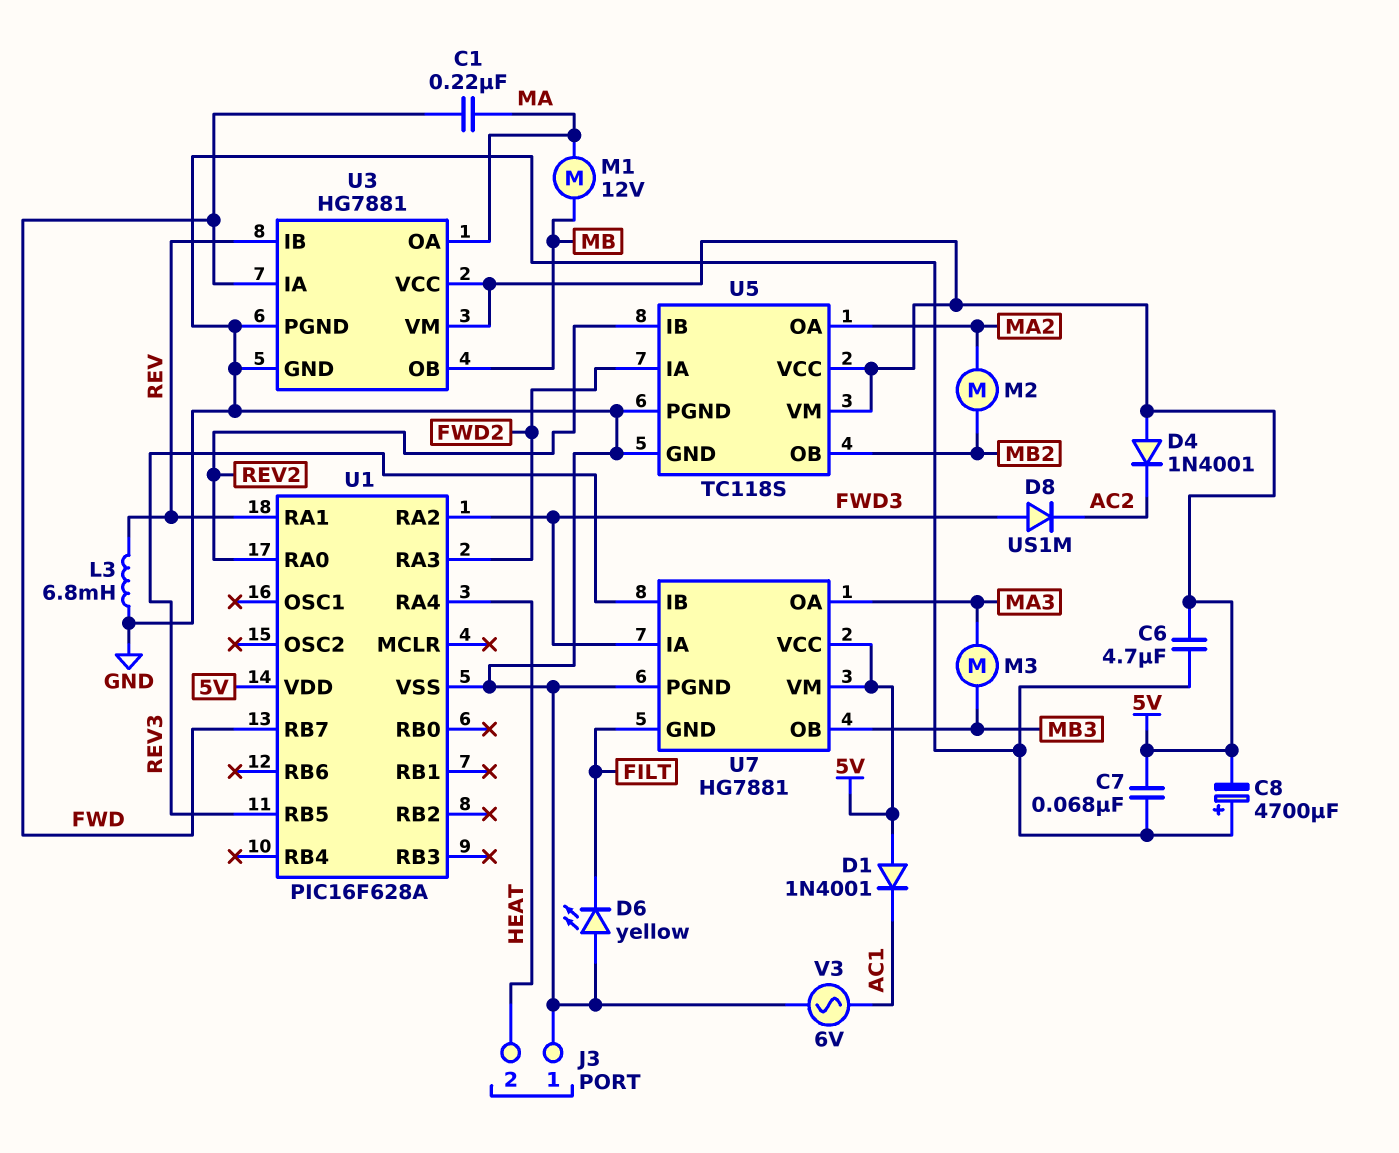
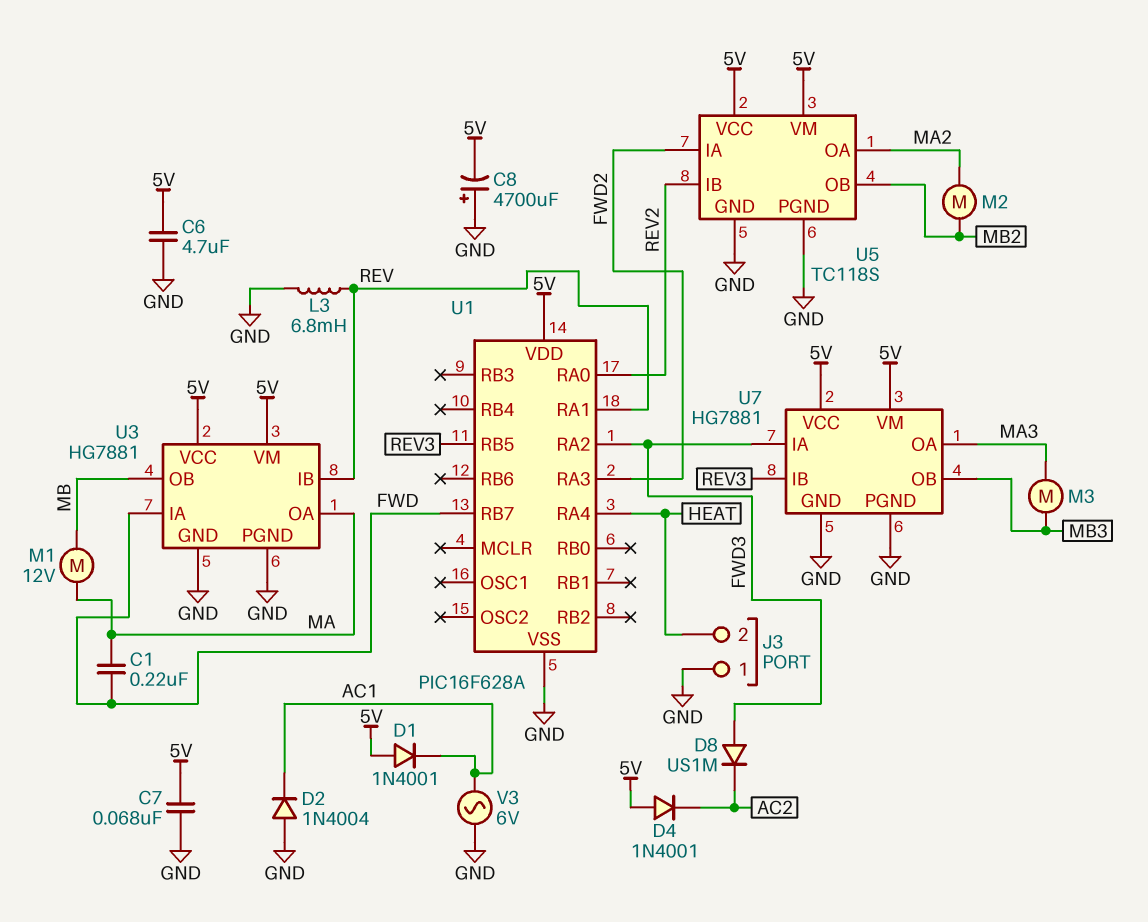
D2: none -> diode 1N4004 (A GND, K AC1)
D6: LED yellow (A GND, K FILT) -> none
U7 pin GND: FILT -> GND

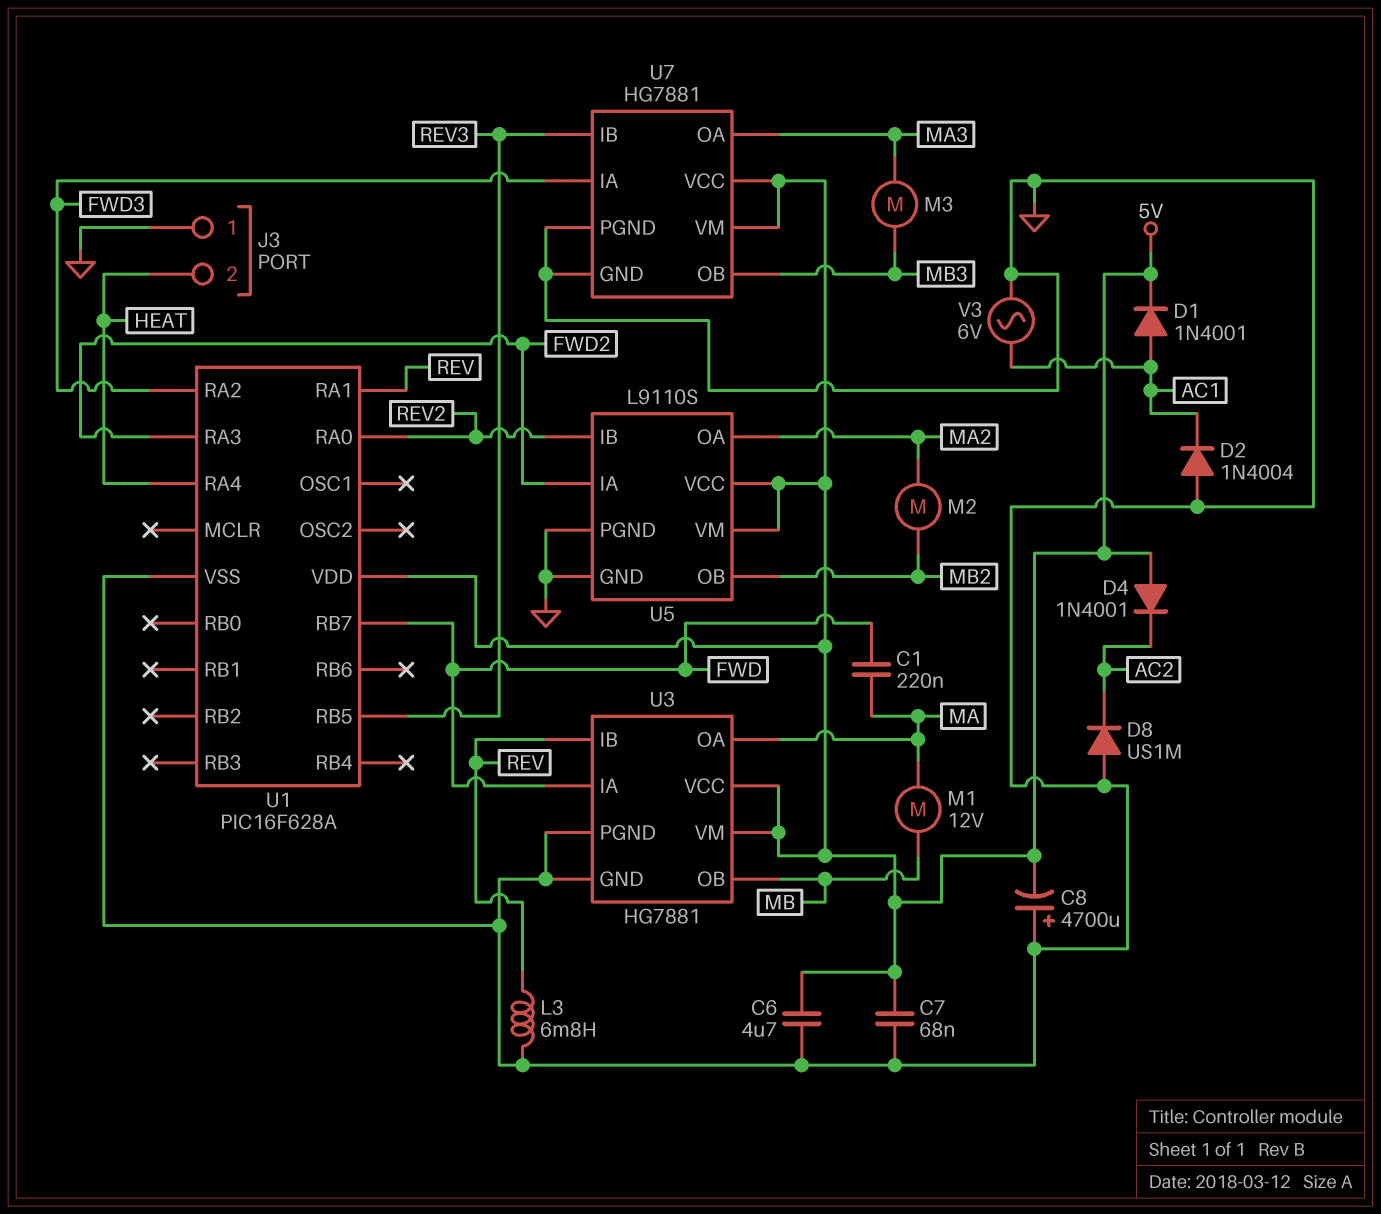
D1: diode 1N4001 (A 5V, K AC1) -> diode 1N4001 (A AC1, K 5V)
D8: diode US1M (A FWD3, K AC2) -> diode US1M (A GND, K AC2)
U5: TC118S -> L9110S

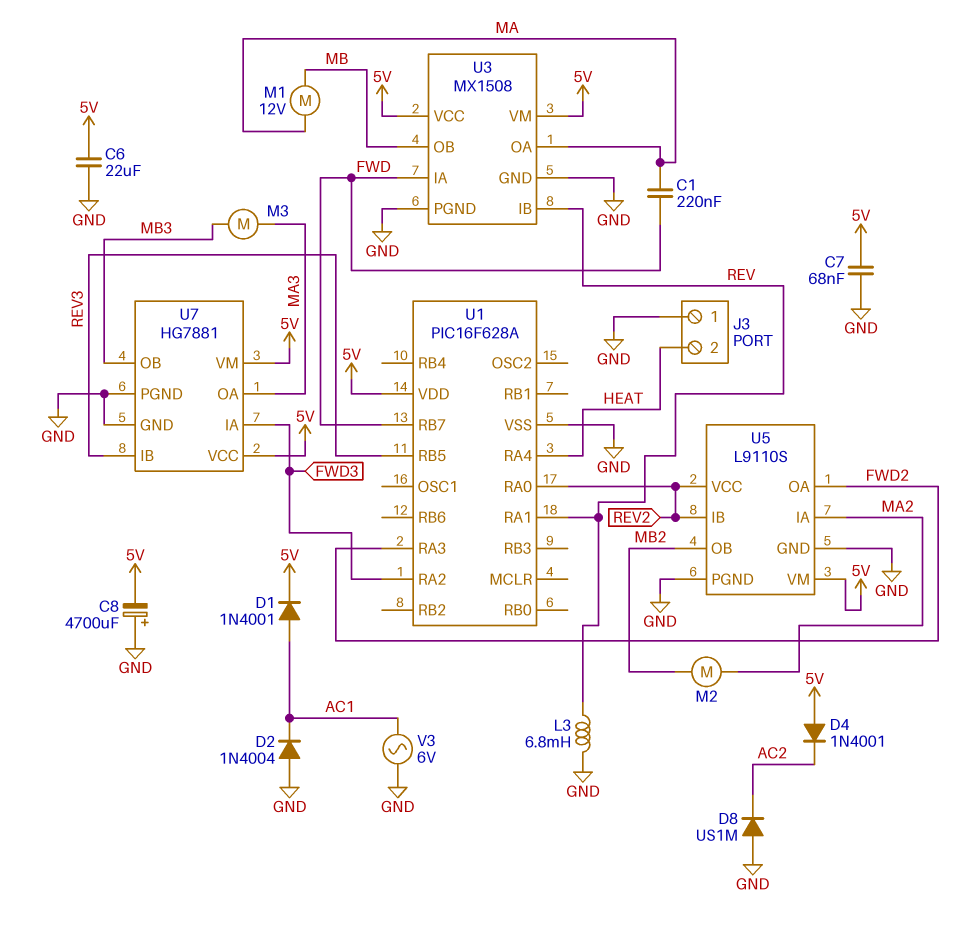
C6: 4.7uF (5V, GND) -> 22uF (5V, GND)
U3: HG7881 -> MX1508
U5 pin IA: FWD2 -> MA2
U5 pin OA: MA2 -> FWD2
U5 pin VCC: 5V -> REV2

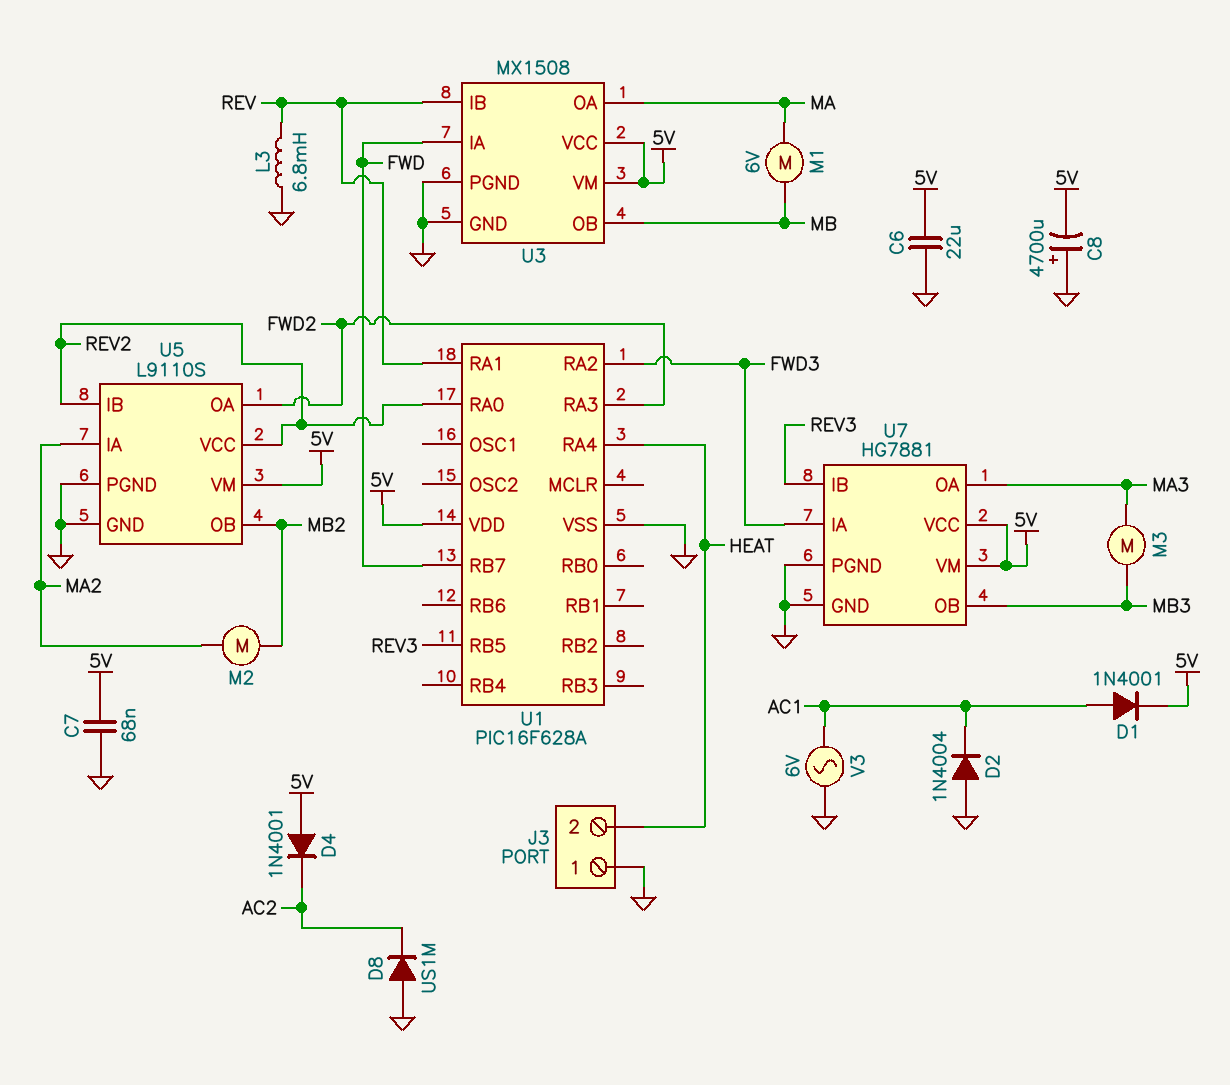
C1: 220nF (FWD, MA) -> none
M1: motor 12V (MA, MB) -> motor 6V (MA, MB)

